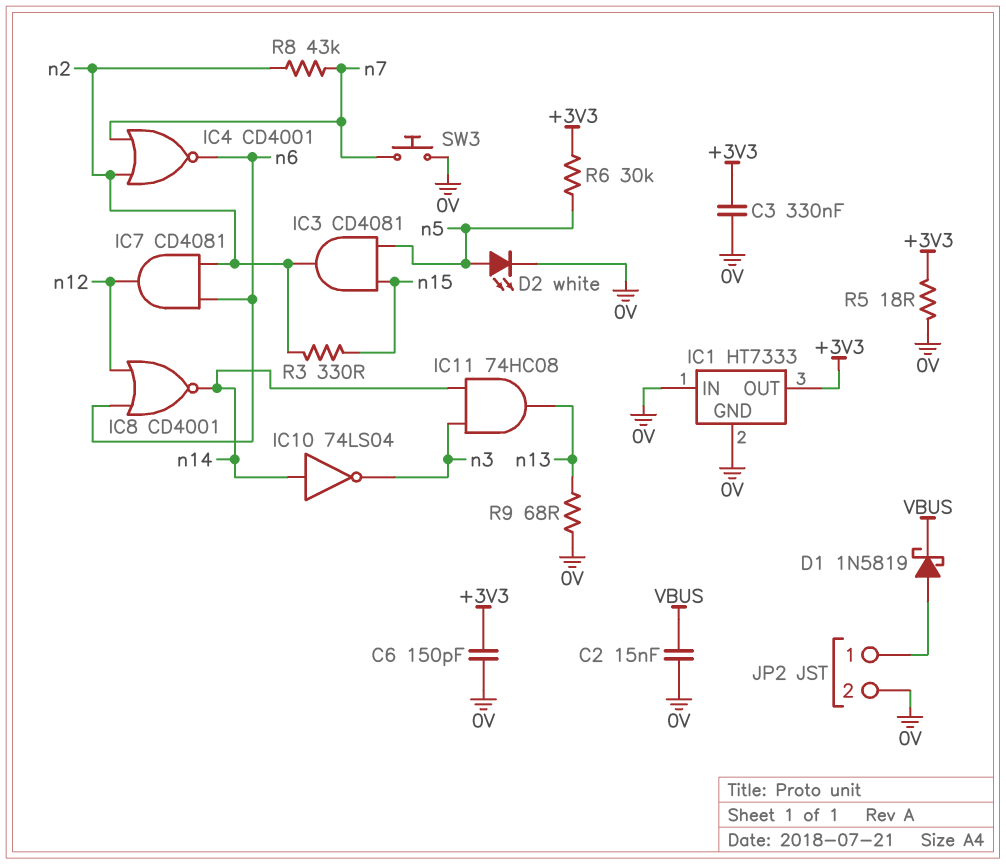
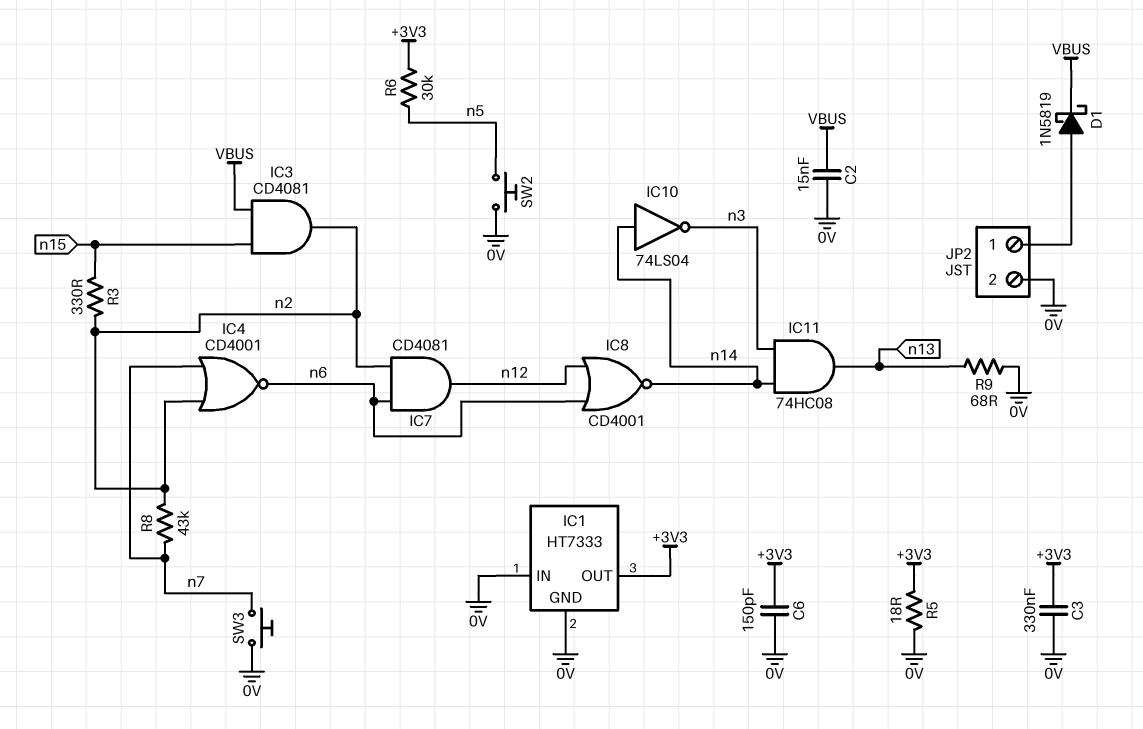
D2: LED white (A n5, K 0V) -> none
IC3: AND CD4081 (in n5, in n15, out n2) -> AND CD4081 (in VBUS, in n15, out n2)
SW2: none -> button (0V, n5)

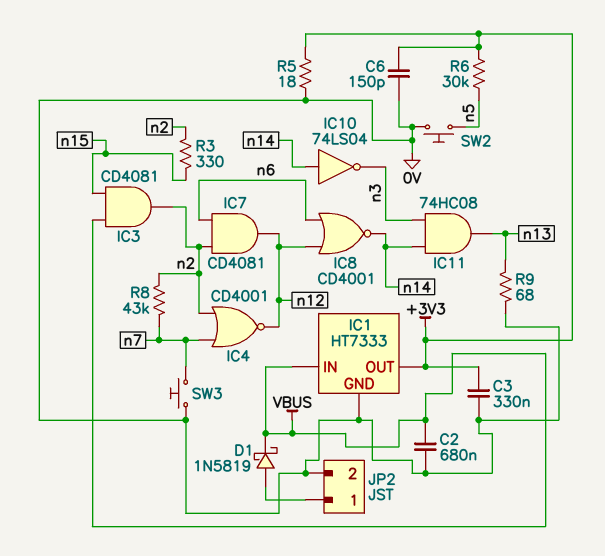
C2: 15nF (0V, VBUS) -> 680nF (0V, VBUS)
IC1 pin IN: 0V -> VBUS
IC4: NOR CD4001 (in n2, in n7, out n6) -> NOR CD4001 (in n2, in n7, out n12)

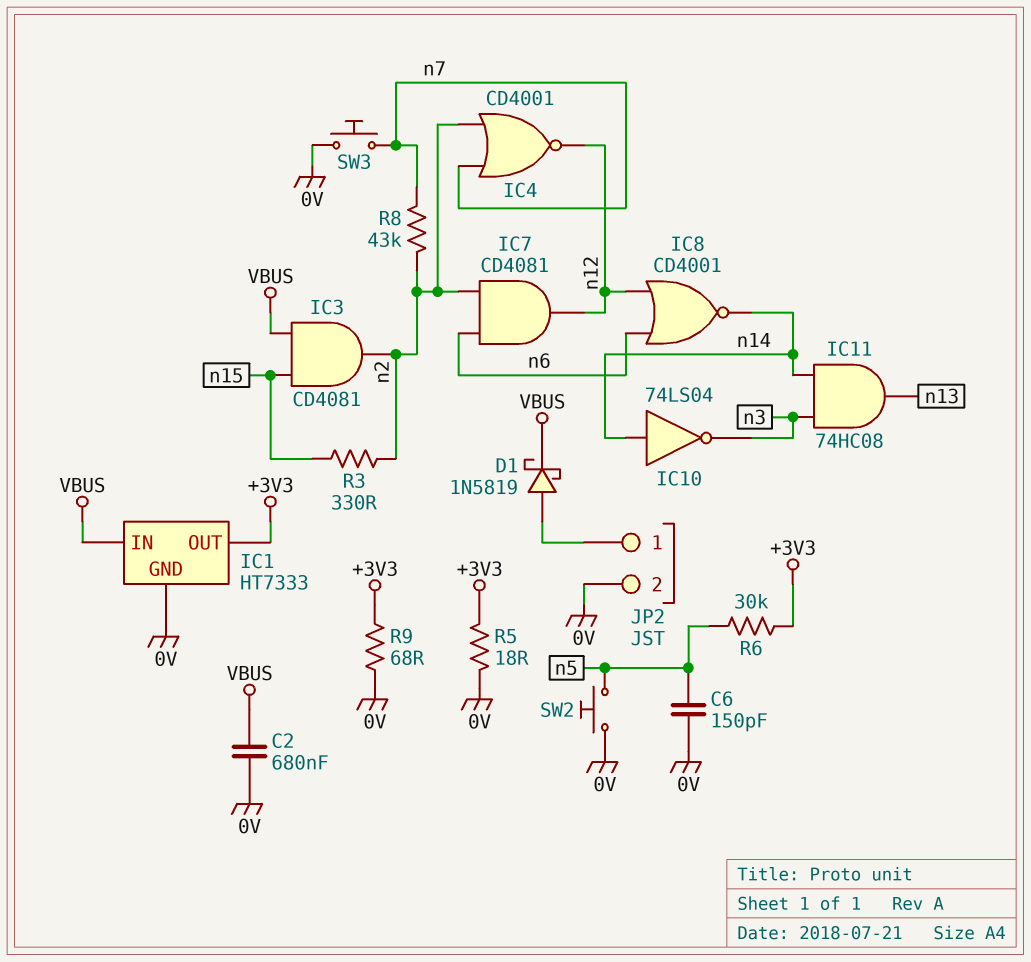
C3: 330nF (+3V3, 0V) -> none
C6: 150pF (+3V3, 0V) -> 150pF (0V, n5)
R9: 68 (0V, n13) -> 68 (+3V3, 0V)

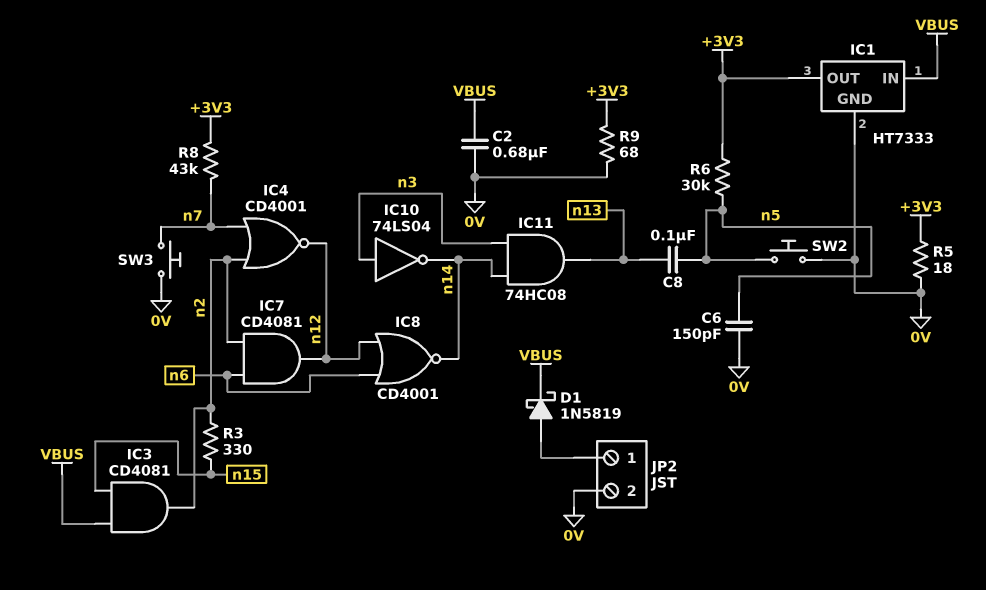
C8: none -> 100nF (n5, n13)
IC10: NOT 74LS04 (in n14, out n3) -> NOT 74LS04 (in n3, out n14)
R8: 43k (n2, n7) -> 43k (+3V3, n7)

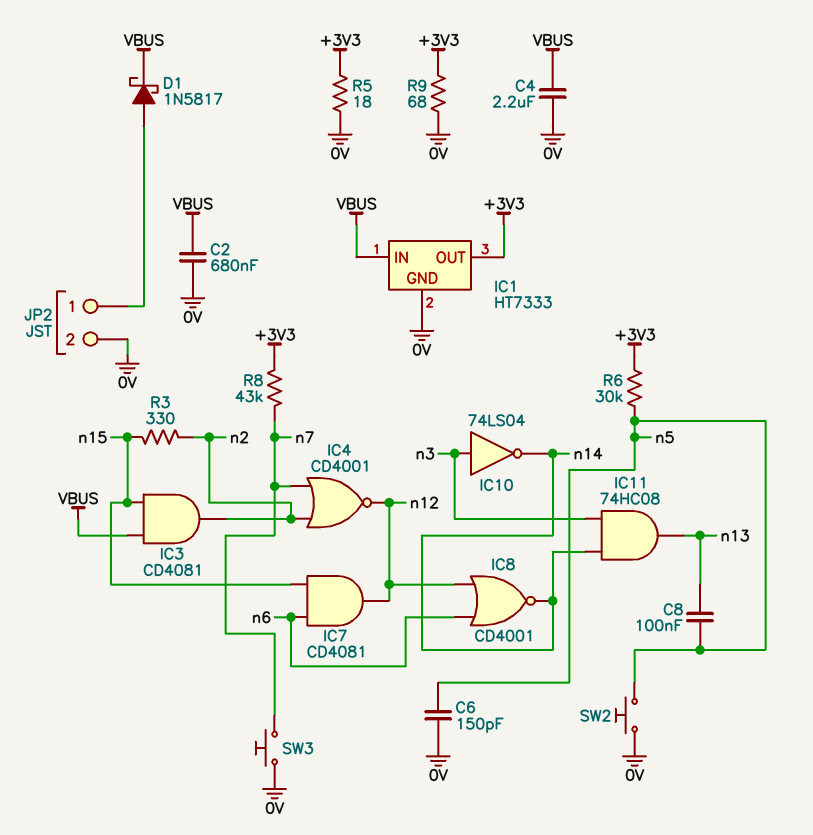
C4: none -> 2.2uF (0V, VBUS)
D1: schottky 1N5819 (A JP2/1, K VBUS) -> schottky 1N5817 (A JP2/1, K VBUS)
IC7: AND CD4081 (in n2, in n6, out n12) -> AND CD4081 (in n6, in n15, out n12)

